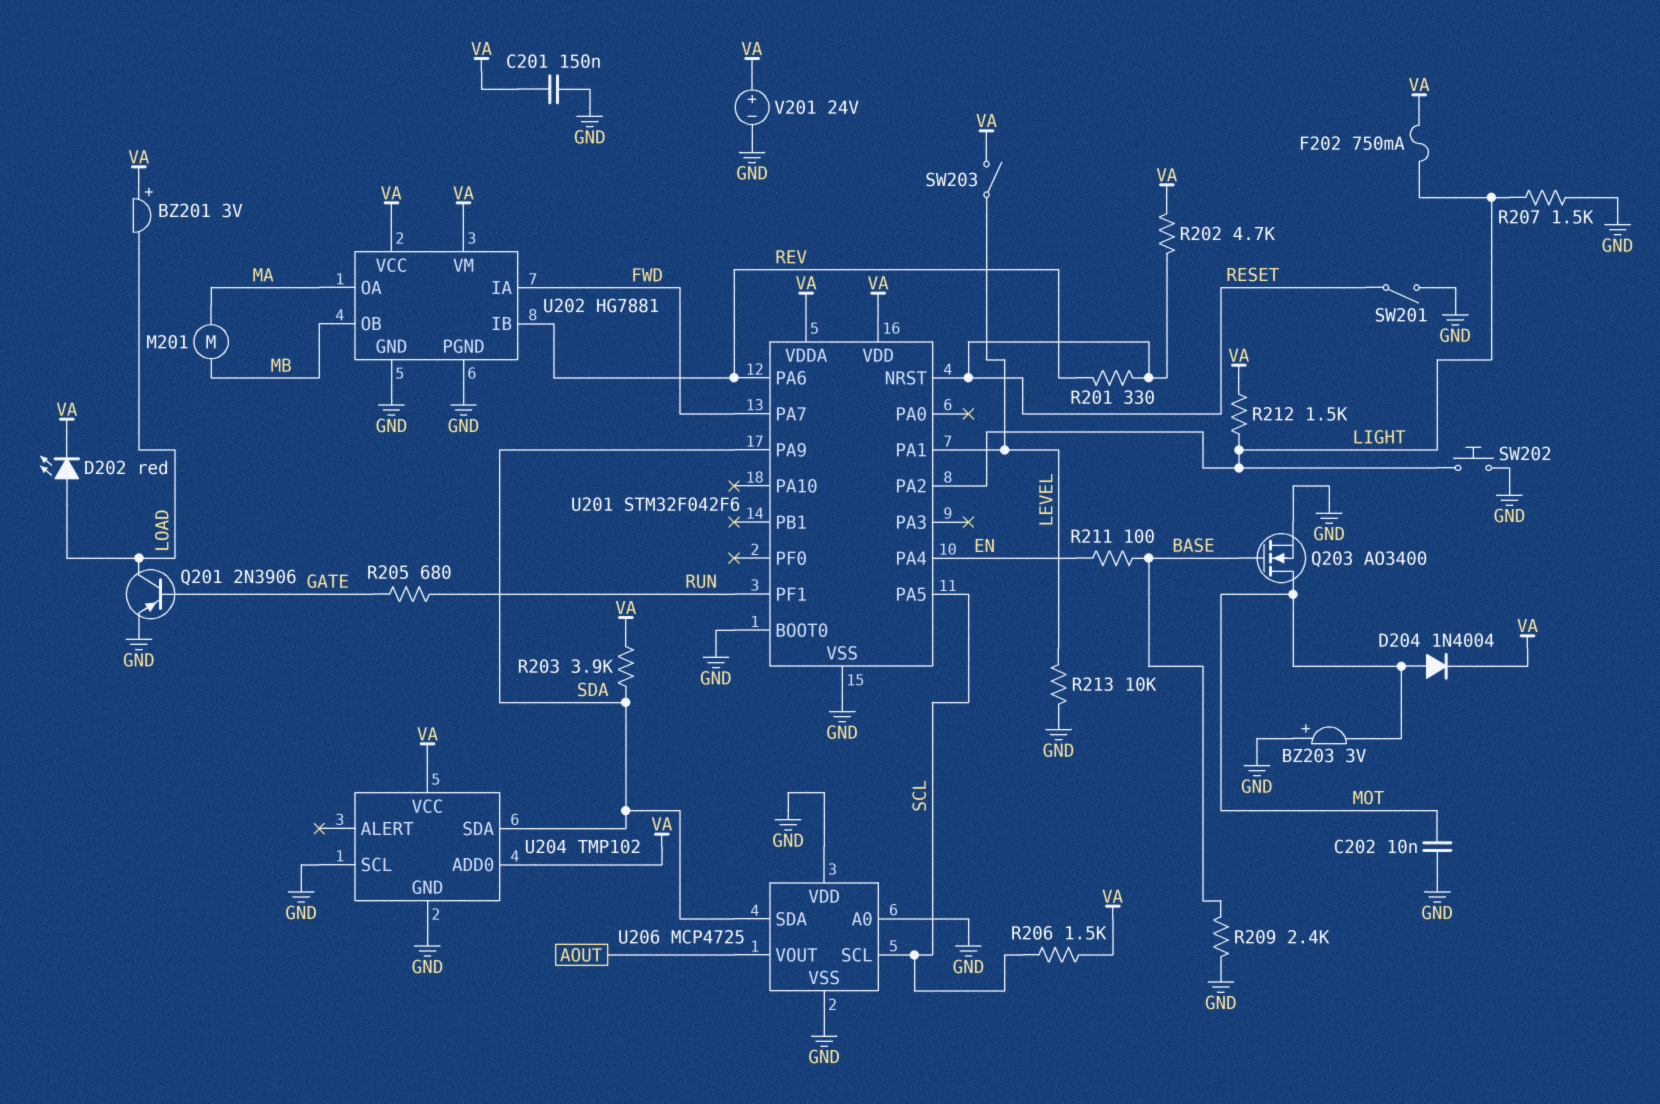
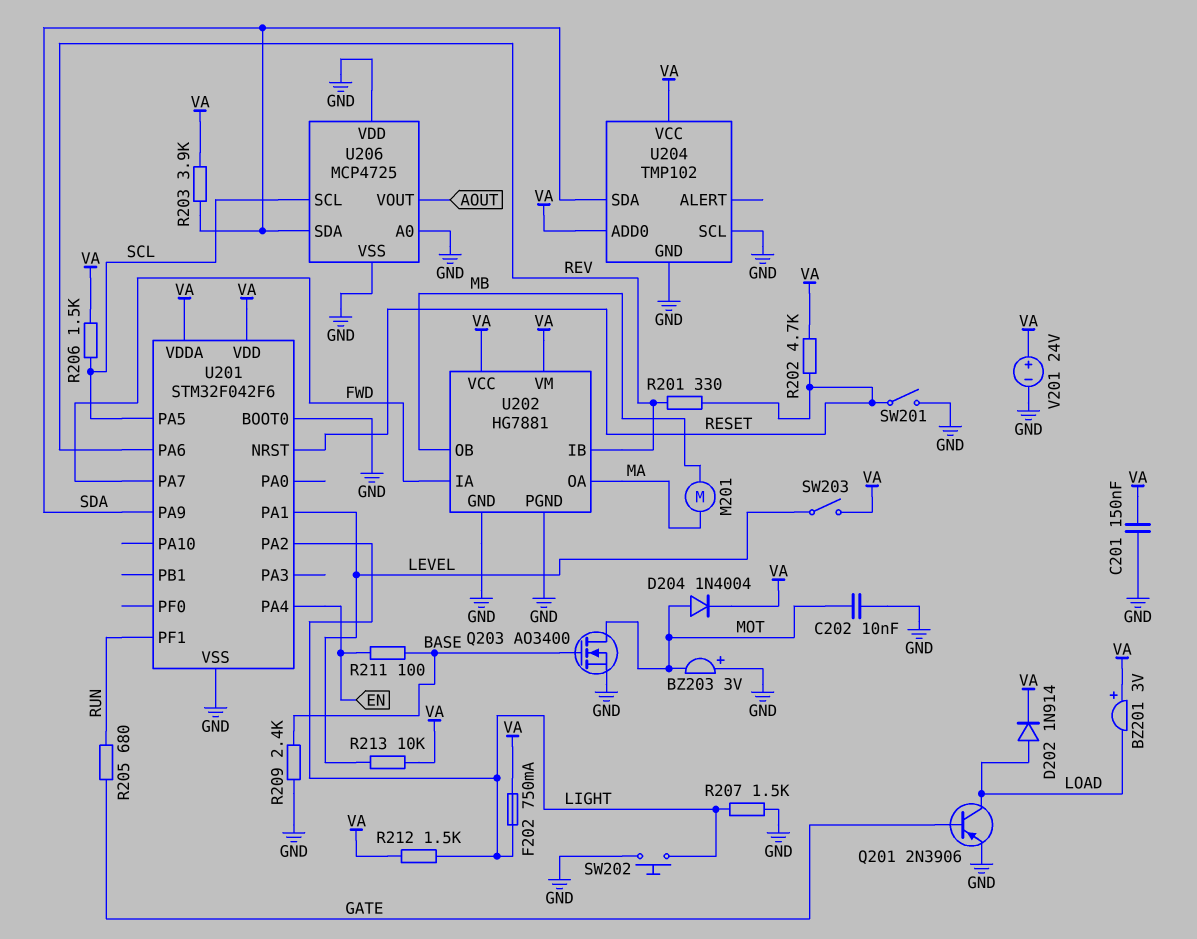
D202: LED red (A LOAD, K VA) -> diode 1N914 (A LOAD, K VA)
R213: 10k (GND, LEVEL) -> 10k (LEVEL, VA)

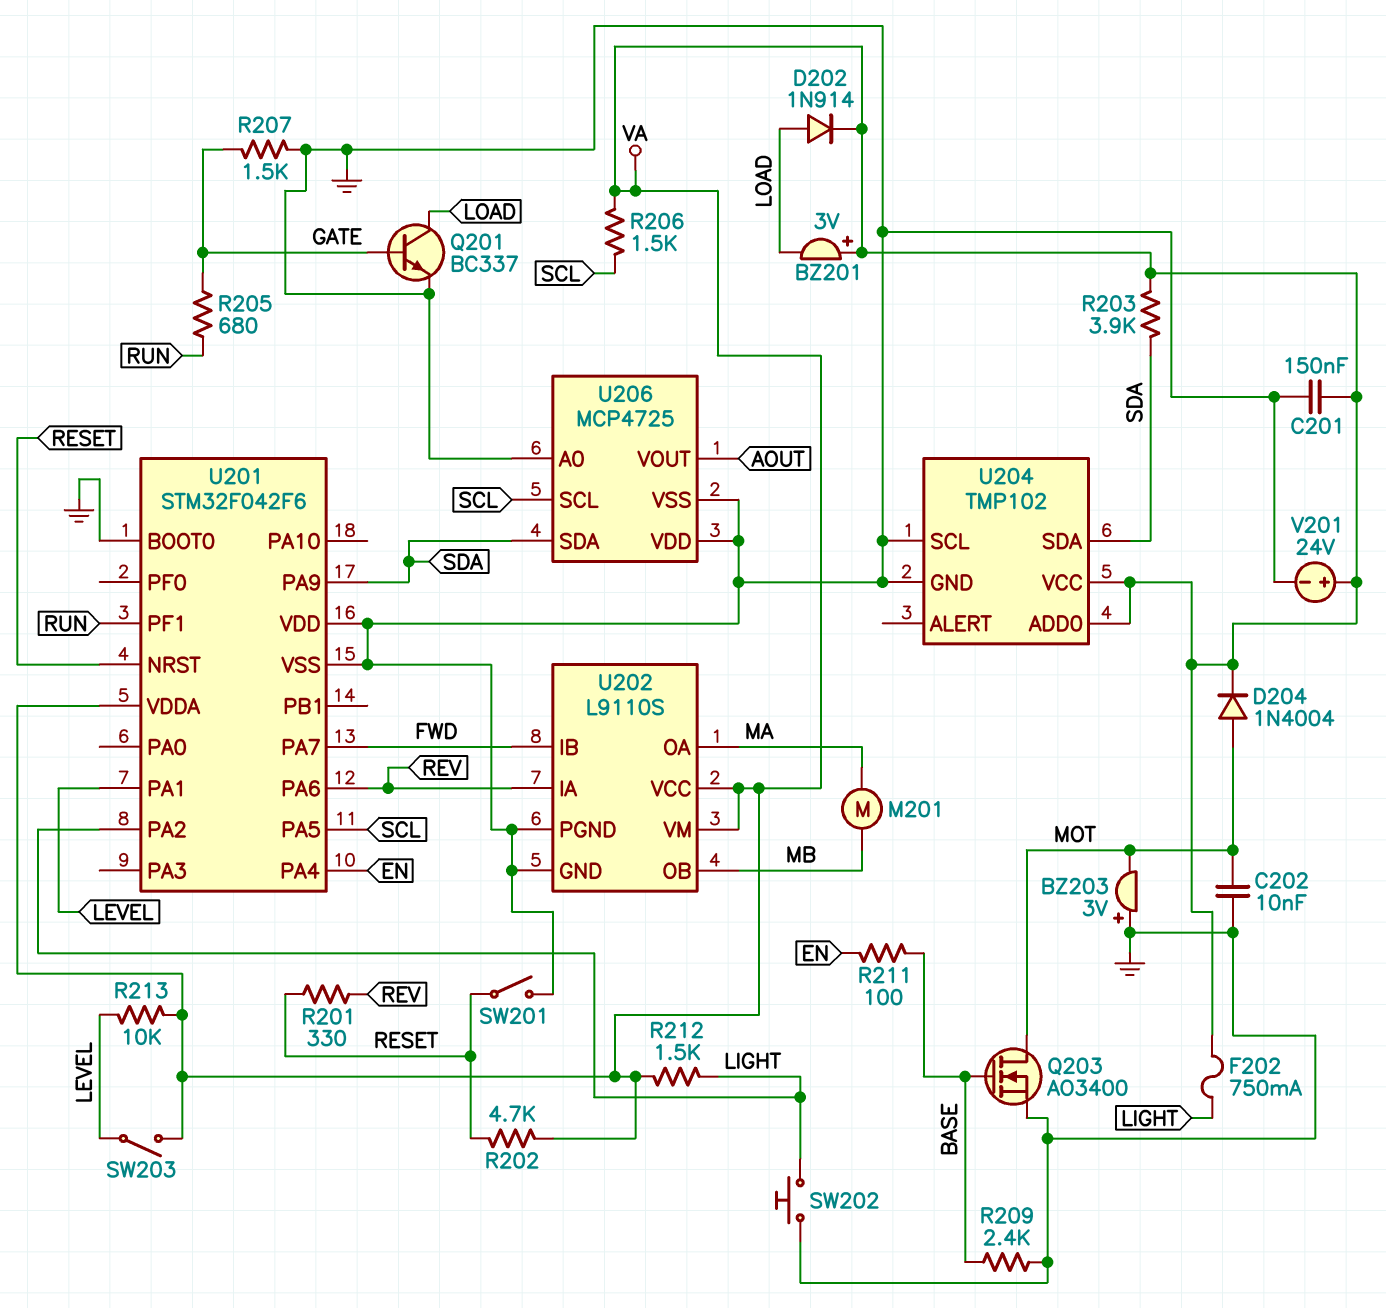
Q201: PNP 2N3906 (B GATE, C LOAD, E GND) -> NPN BC337 (B GATE, C LOAD, E GND)
R207: 1.5k (GND, LIGHT) -> 1.5k (GATE, GND)
U201 pin VDD: VA -> GND
U202: HG7881 -> L9110S
U202 pin IA: FWD -> REV
U202 pin IB: REV -> FWD

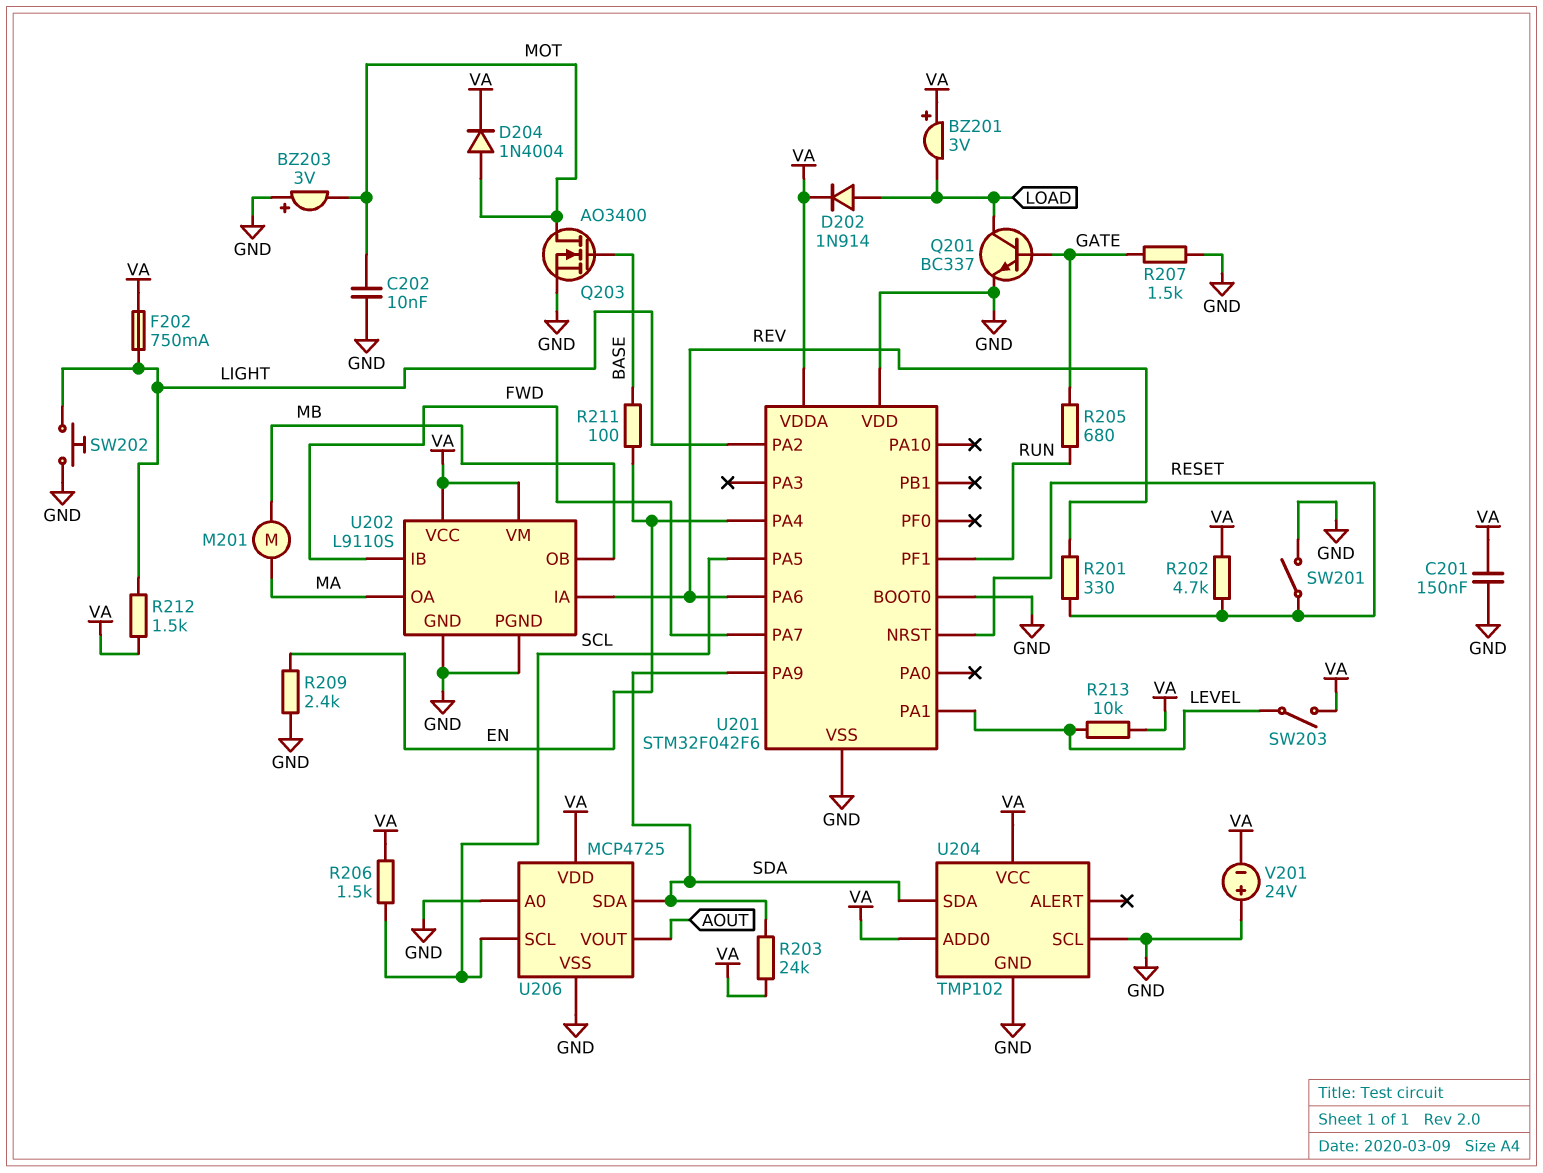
R203: 3.9k (SDA, VA) -> 24k (SDA, VA)
R209: 2.4k (BASE, GND) -> 2.4k (EN, GND)
U206 pin VDD: GND -> VA
V201: 24V (plus VA, minus GND) -> 24V (plus GND, minus VA)

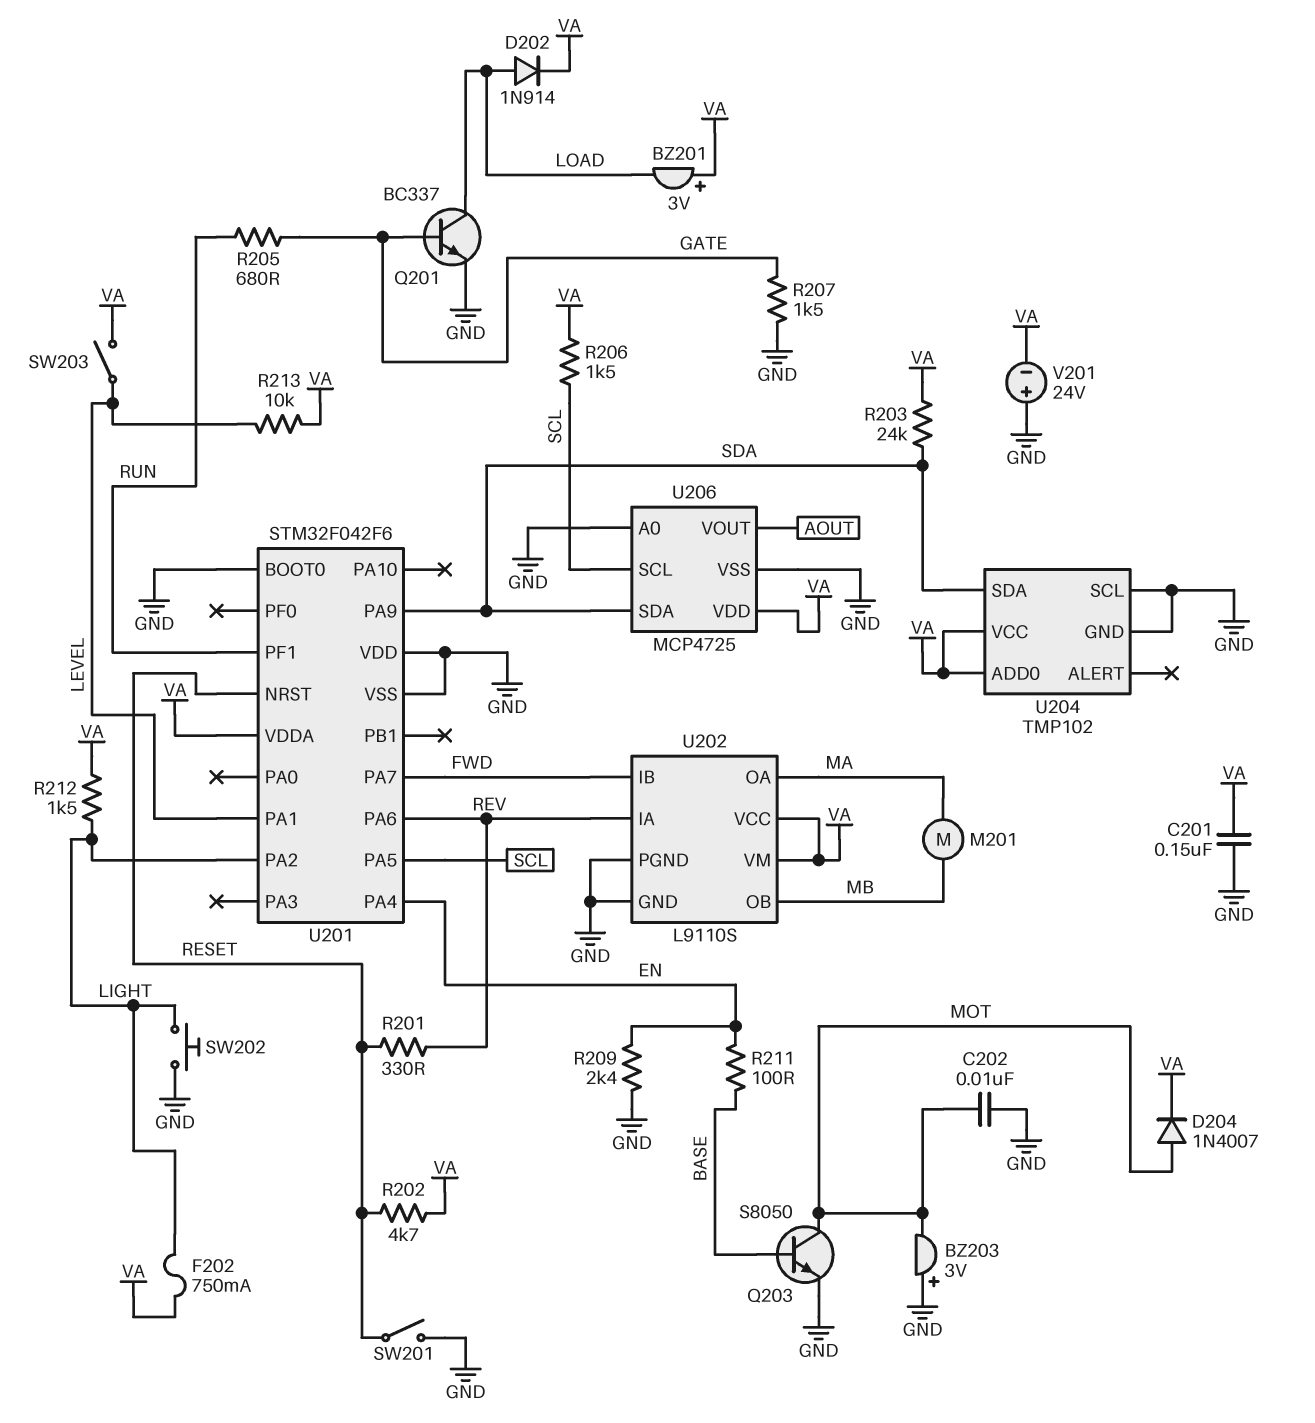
D204: diode 1N4004 (A MOT, K VA) -> diode 1N4007 (A MOT, K VA)
Q203: NMOS AO3400 (G BASE, D MOT, S GND) -> NPN S8050 (B BASE, C MOT, E GND)

